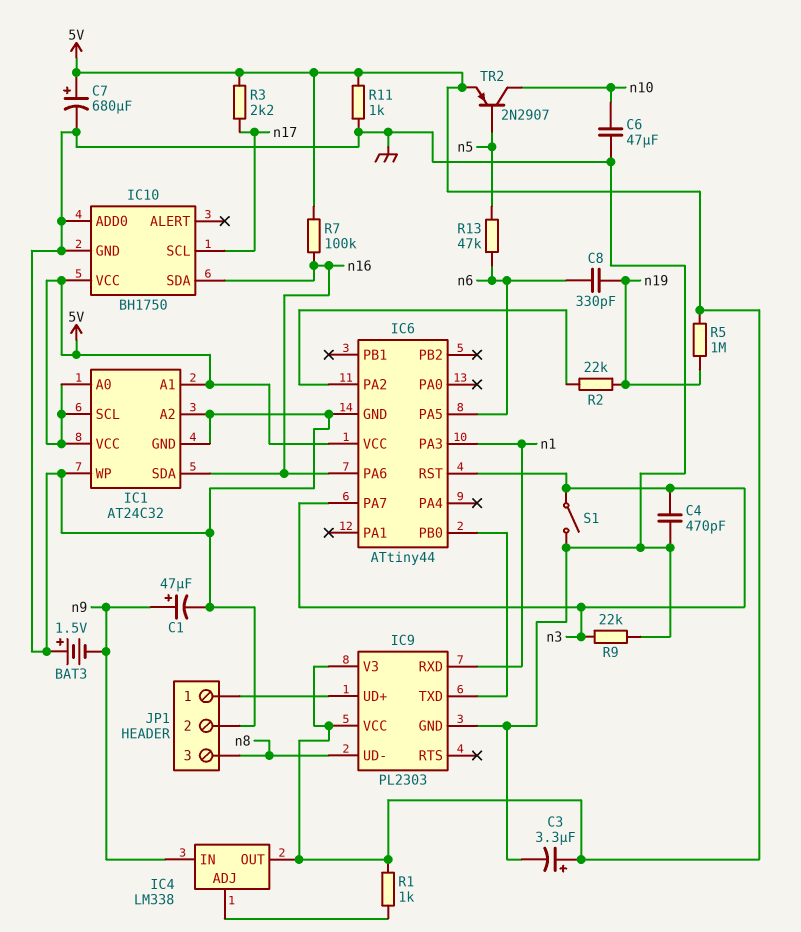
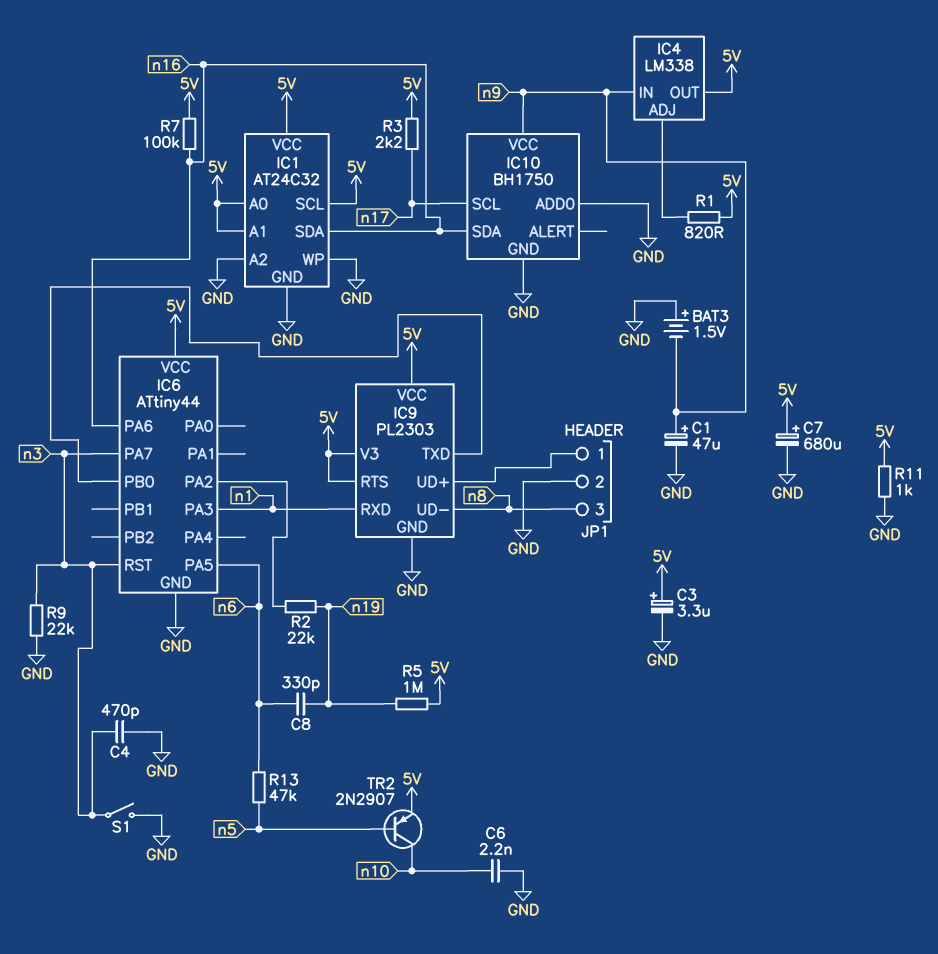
C6: 47uF (GND, n10) -> 2.2nF (GND, n10)
IC9 pin RTS: none -> 5V
IC10 pin VCC: 5V -> n9
R1: 1k (5V, IC4/ADJ) -> 820 (5V, IC4/ADJ)

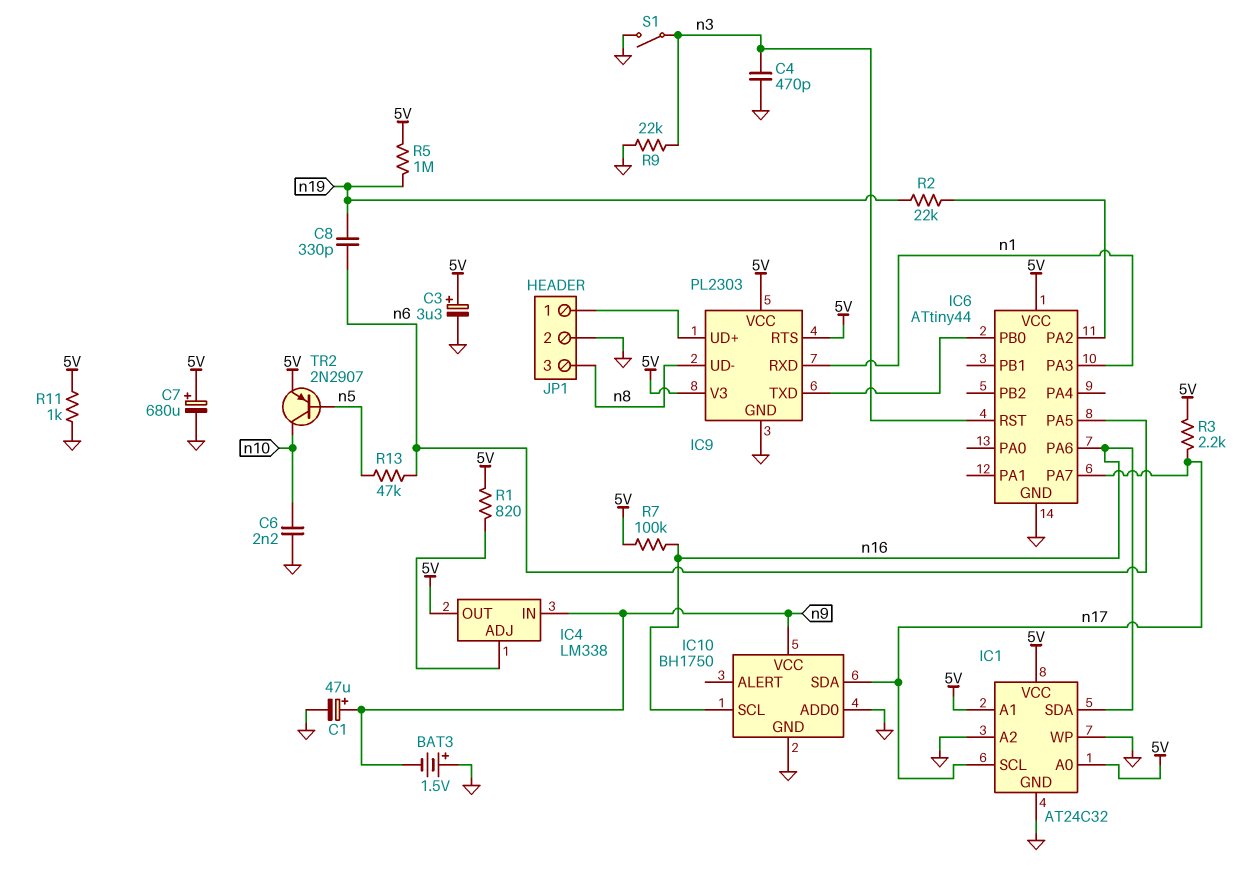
IC1 pin SCL: 5V -> n17
IC6 pin PA7: n3 -> n17
IC10 pin SCL: n17 -> n16
IC10 pin SDA: n16 -> n17

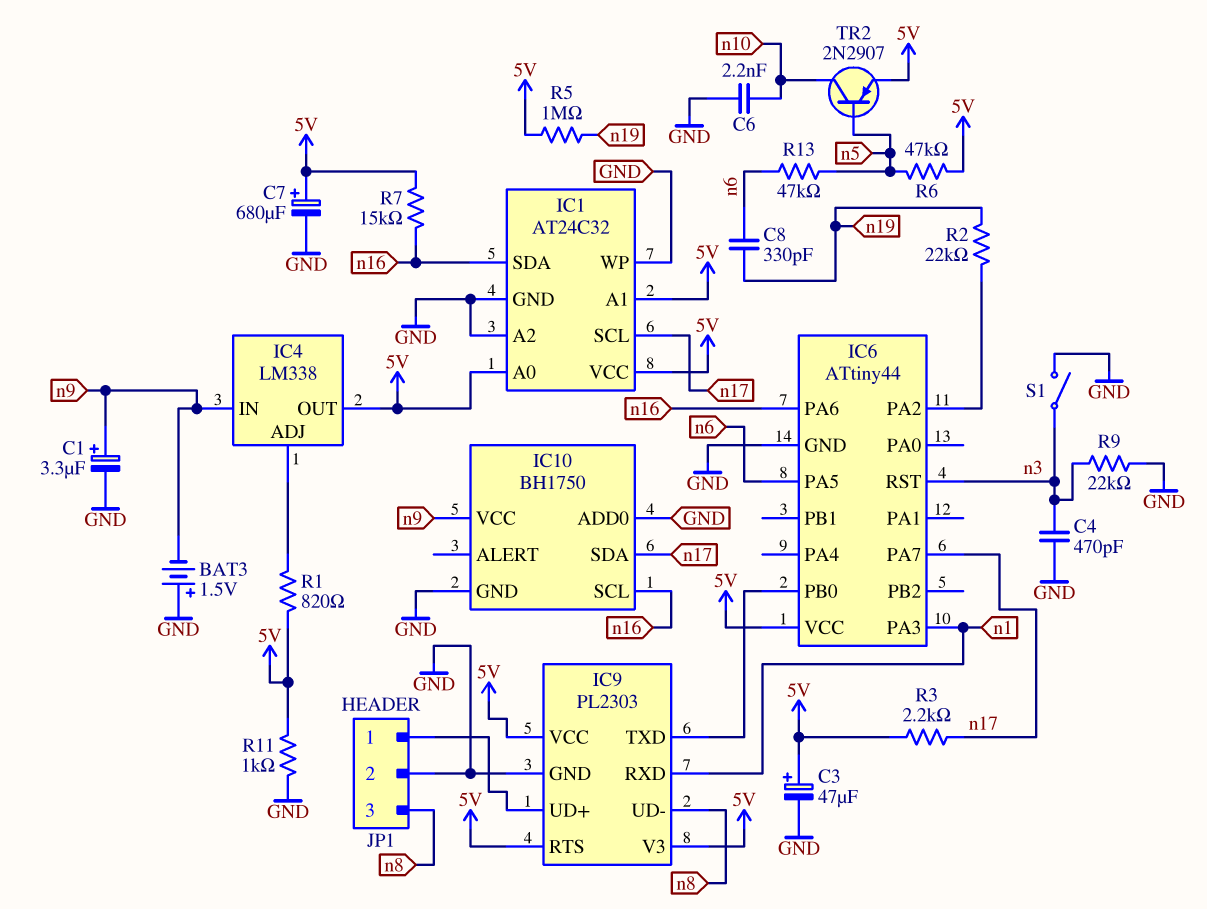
C1: 47uF (plus n9, minus GND) -> 3.3uF (plus n9, minus GND)
C3: 3.3uF (plus 5V, minus GND) -> 47uF (plus 5V, minus GND)
R6: none -> 47k (5V, n5)
R7: 100k (5V, n16) -> 15k (5V, n16)

